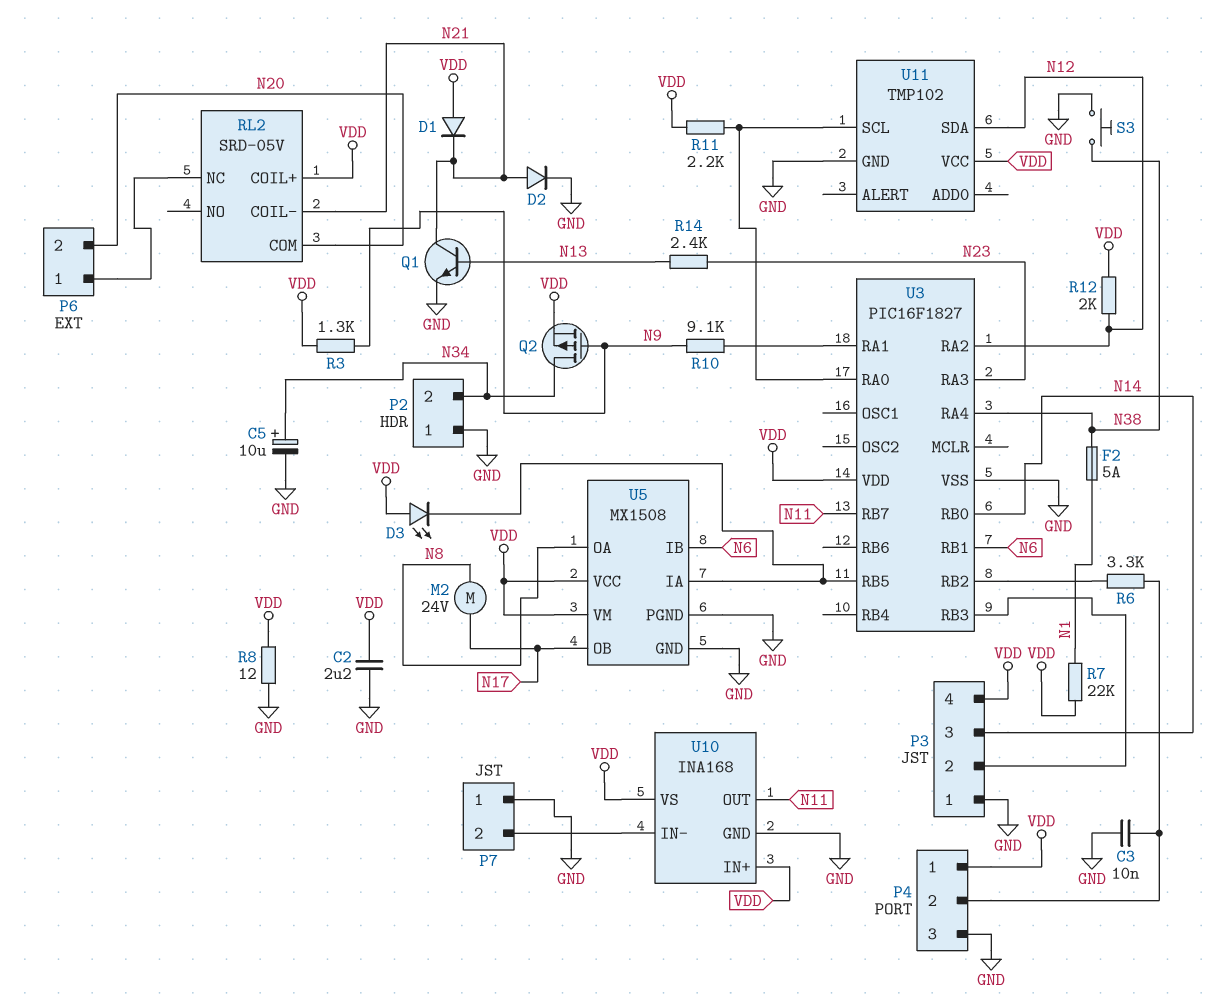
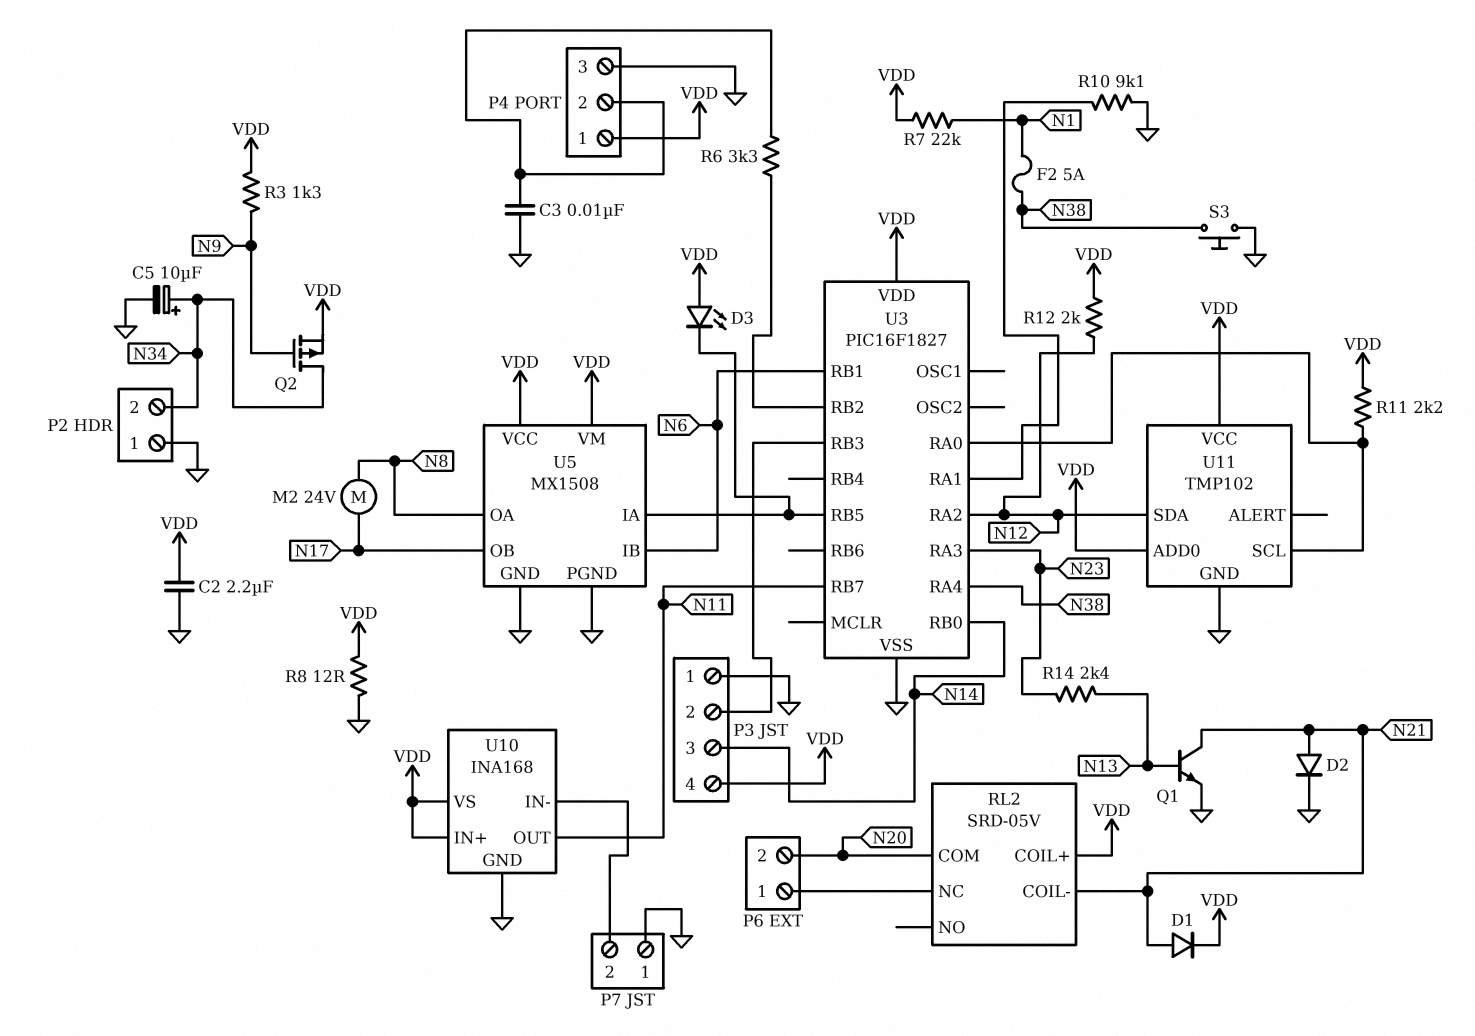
D1: diode (A VDD, K N21) -> diode (A N21, K VDD)
R10: 9.1k (N9, U3/RA1) -> 9.1k (GND, U3/RA1)
U11 pin ADD0: none -> VDD

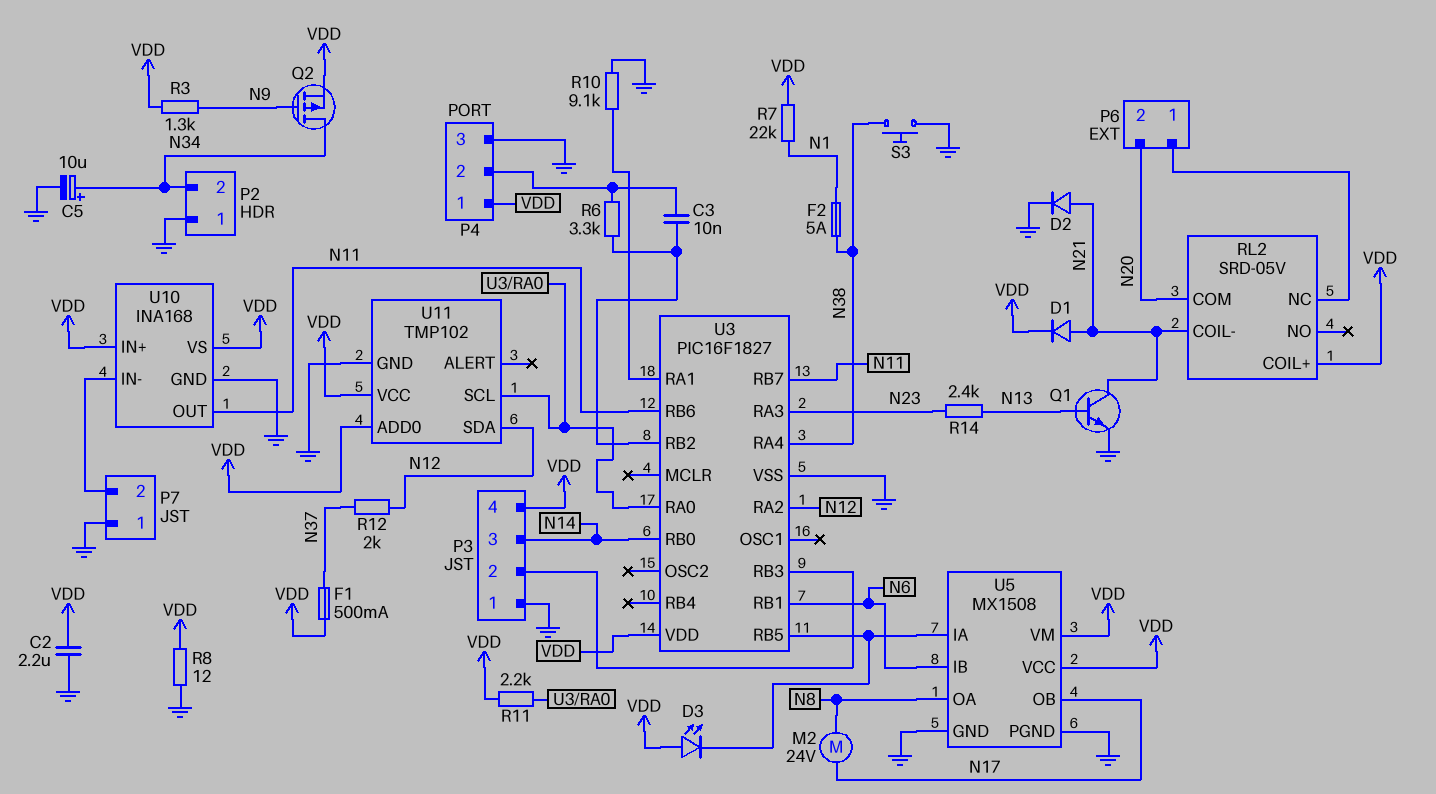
C3: 10nF (GND, P4/2) -> 10nF (P4/2, U3/RB2)
F1: none -> 500mA (N37, VDD)
R12: 2k (N12, VDD) -> 2k (N12, N37)
U3 pin RB6: none -> N11

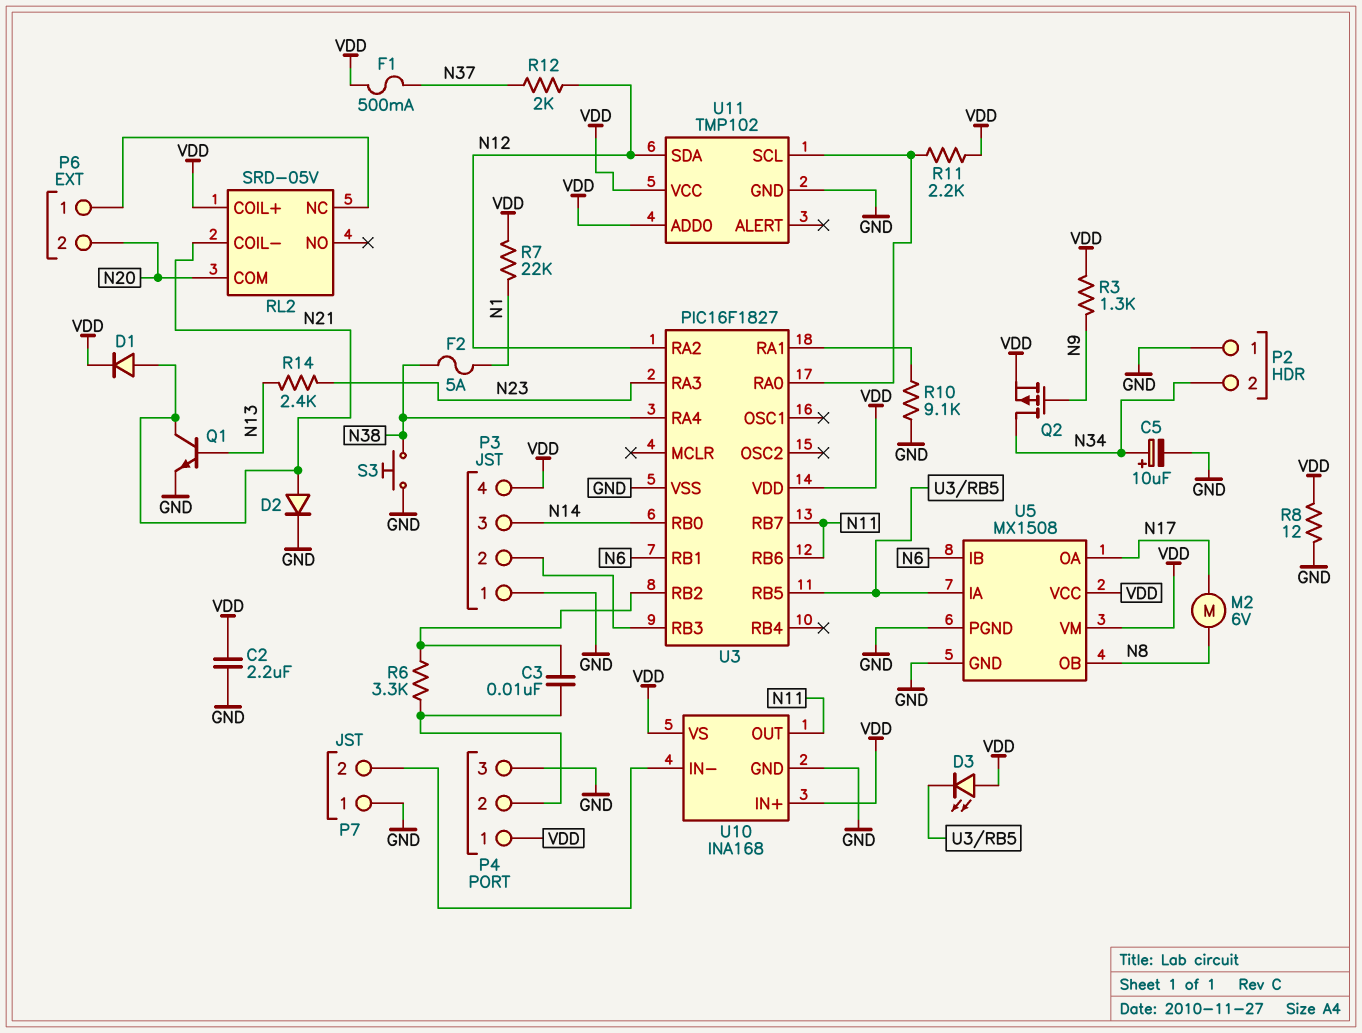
M2: motor 24V (N8, N17) -> motor 6V (N8, N17)
U5 pin OA: N8 -> N17
U5 pin OB: N17 -> N8

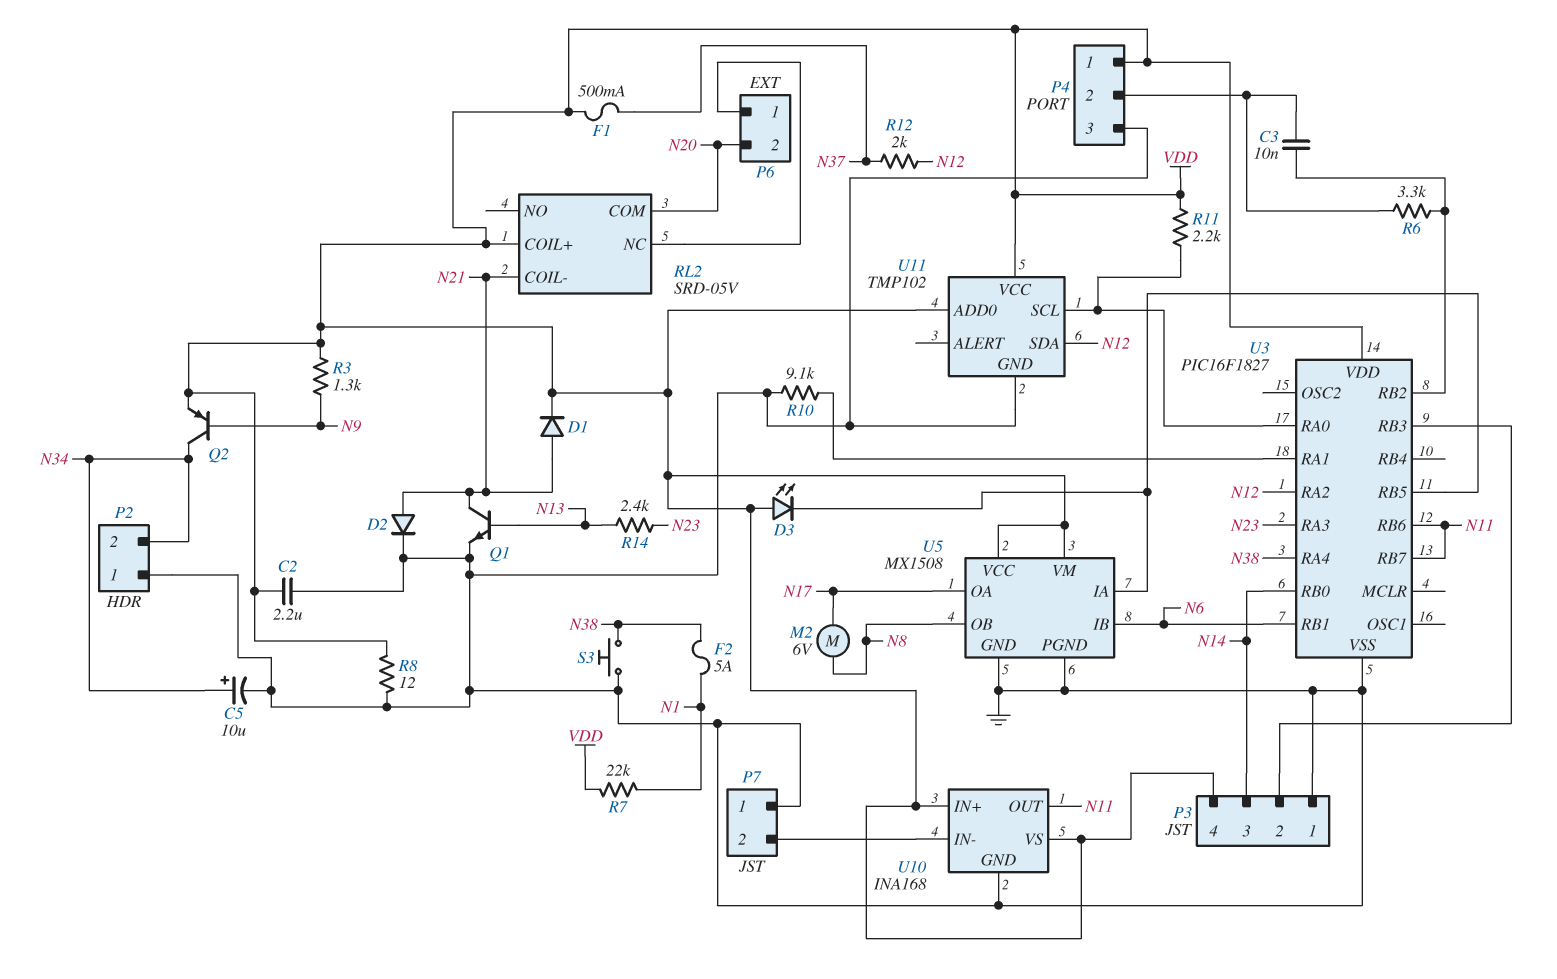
Q2: PMOS (G N9, D N34, S VDD) -> PNP (B N9, C N34, E VDD)

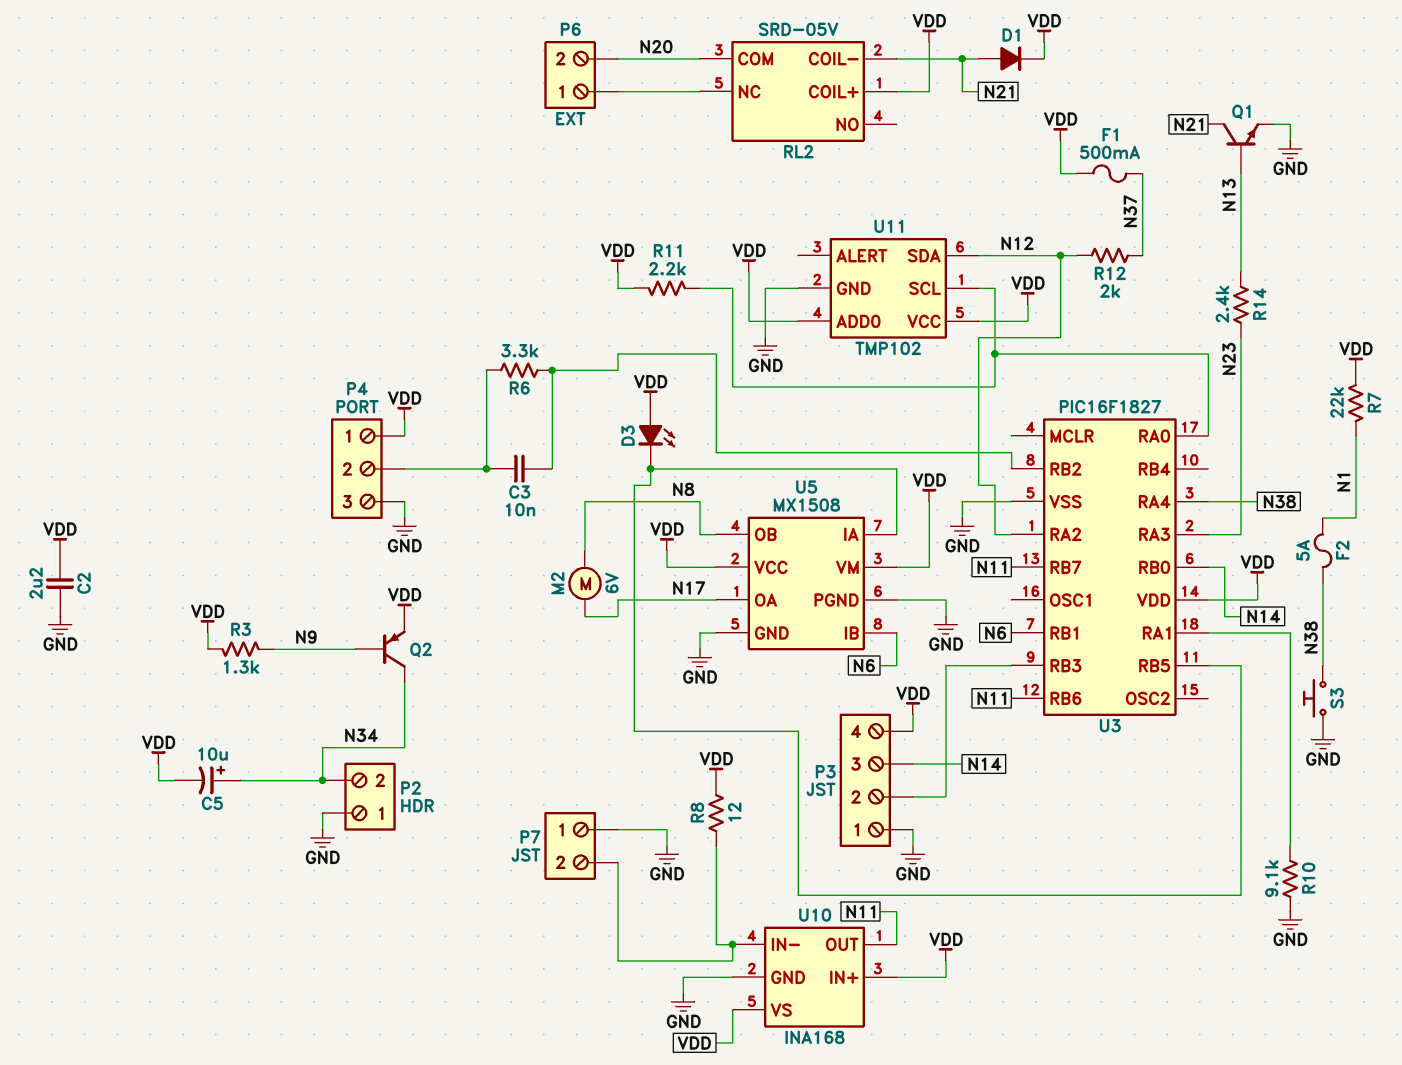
C5: 10uF (plus N34, minus GND) -> 10uF (plus N34, minus VDD)
D2: diode (A N21, K GND) -> none
R8: 12 (GND, VDD) -> 12 (P7/2, VDD)

